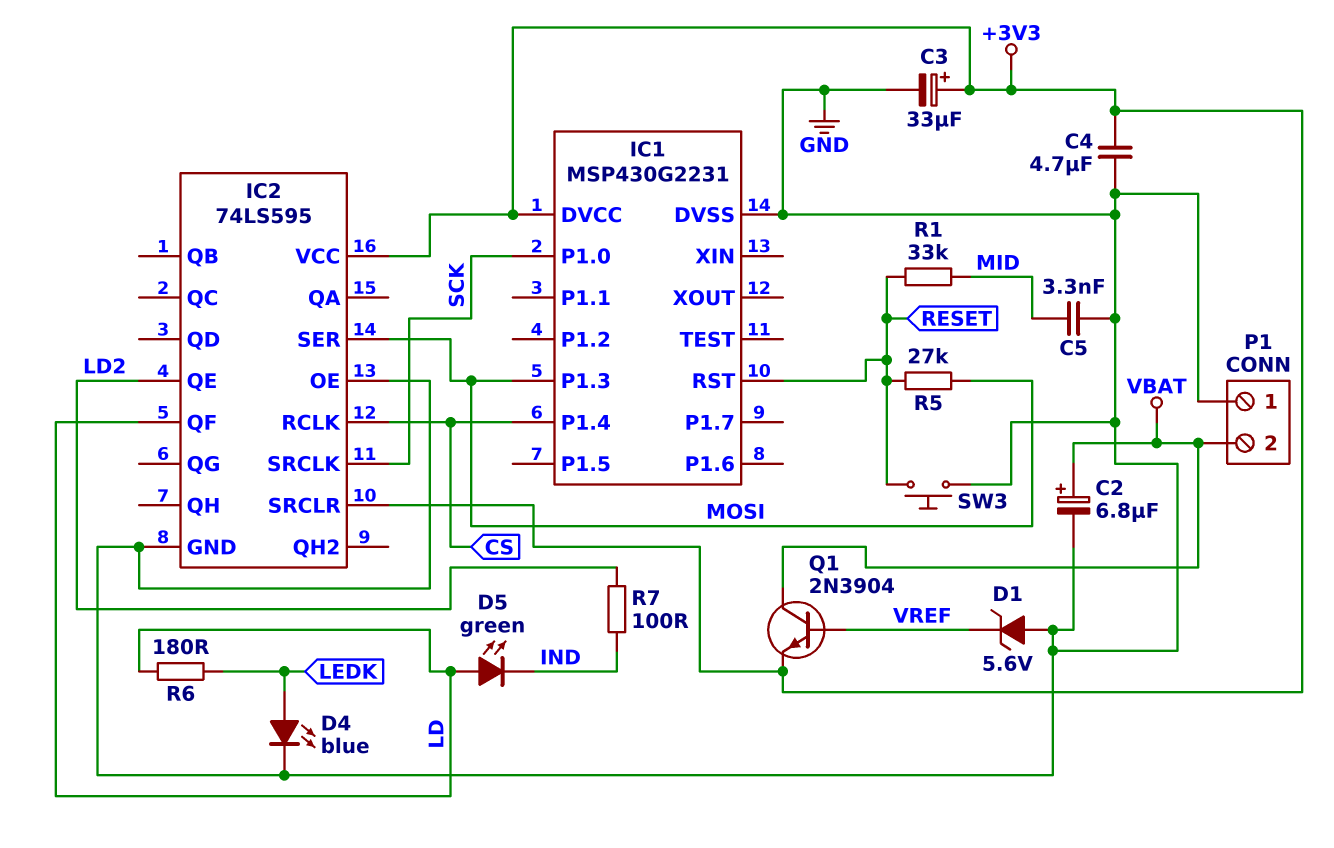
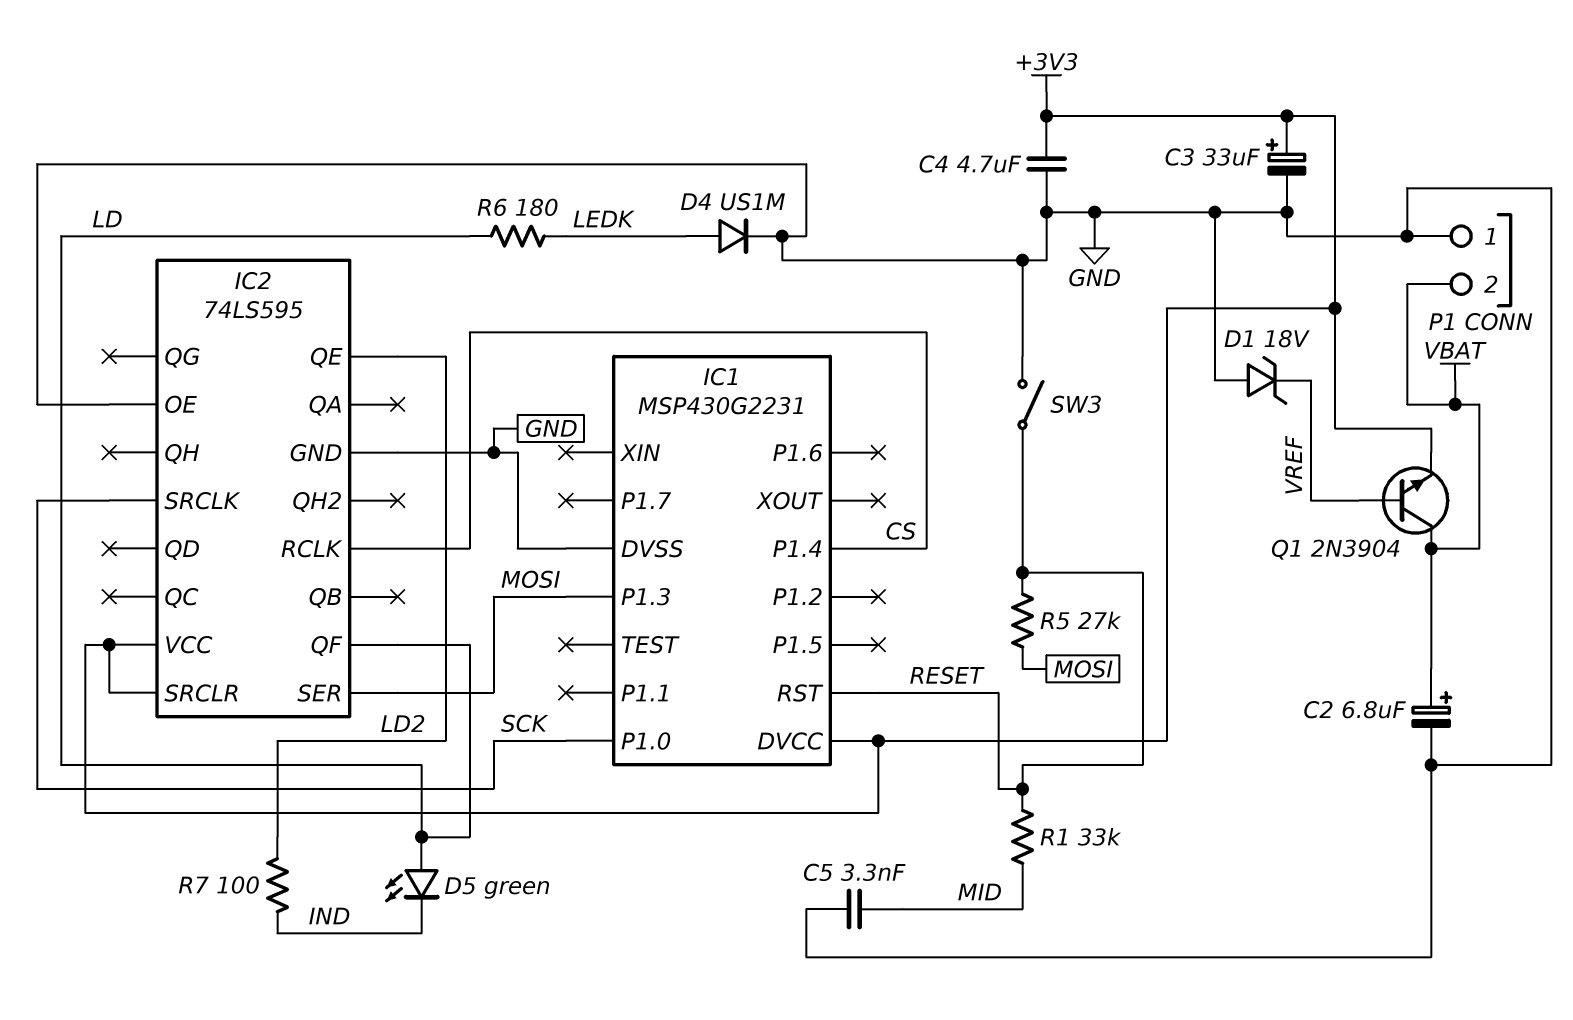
D1: zener 5.6V (A GND, K VREF) -> zener 18V (A GND, K VREF)
D4: LED blue (A LEDK, K GND) -> diode US1M (A LEDK, K GND)
SW3: button (GND, RESET) -> switch (GND, RESET)

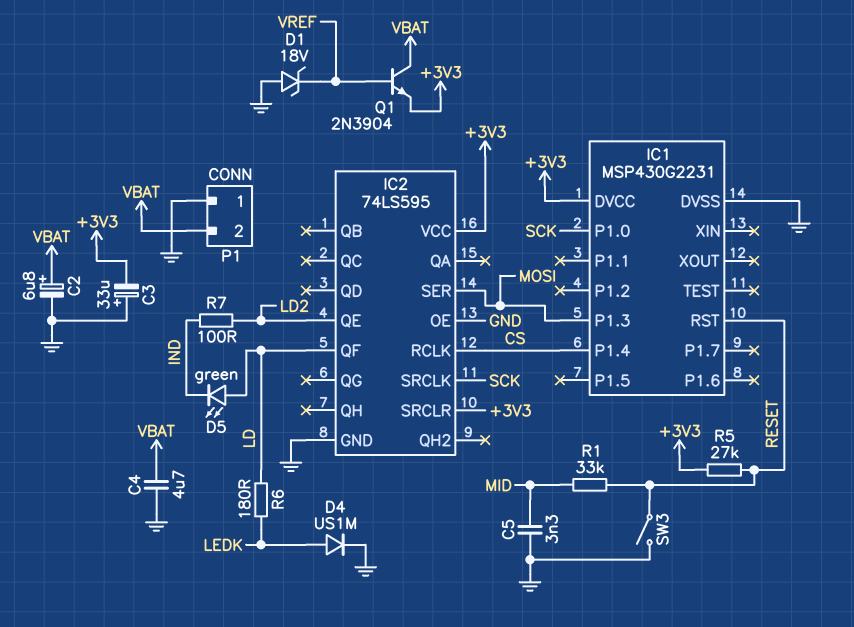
C3: 33uF (plus +3V3, minus GND) -> 33uF (plus GND, minus +3V3)
C4: 4.7uF (+3V3, GND) -> 4.7uF (GND, VBAT)
R5: 27k (MOSI, RESET) -> 27k (+3V3, RESET)

